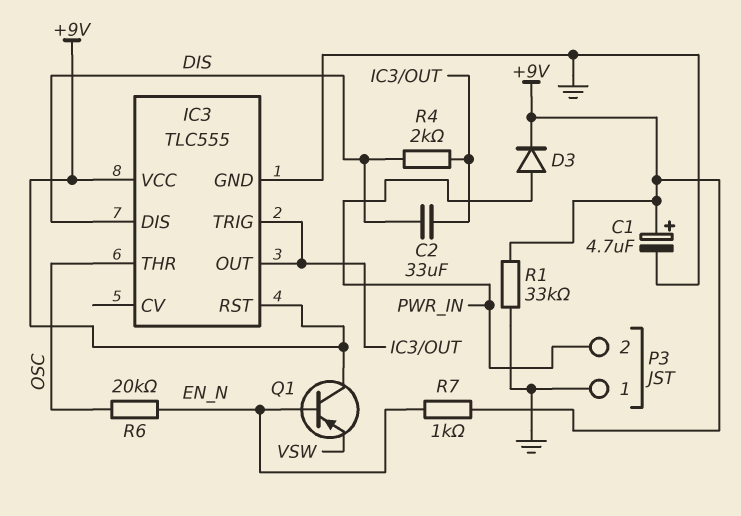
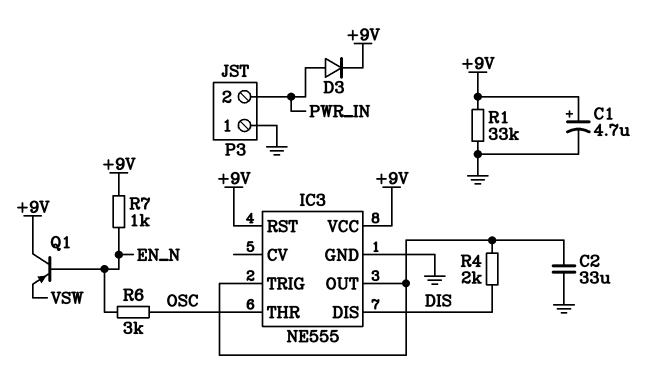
C2: 33uF (DIS, IC3/OUT) -> 33uF (GND, IC3/OUT)
IC3: TLC555 -> NE555
R6: 20k (EN_N, OSC) -> 3k (EN_N, OSC)

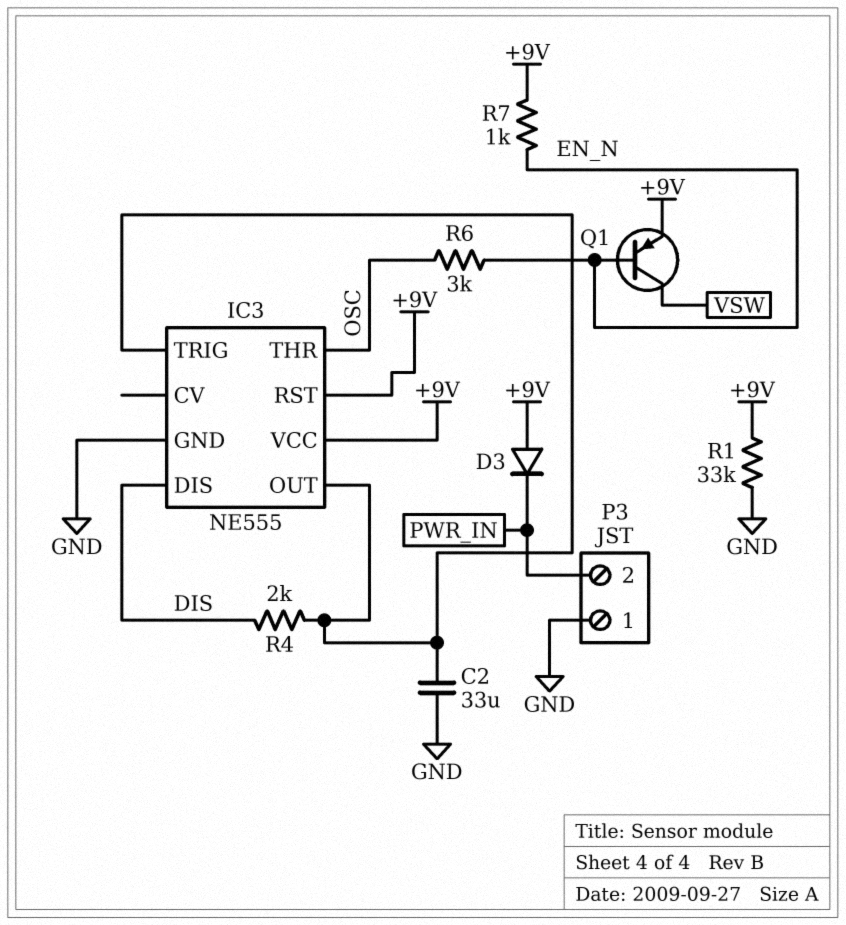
C1: 4.7uF (plus +9V, minus GND) -> none
D3: diode (A PWR_IN, K +9V) -> diode (A +9V, K PWR_IN)
Q1: PNP (B EN_N, C +9V, E VSW) -> PNP (B EN_N, C VSW, E +9V)

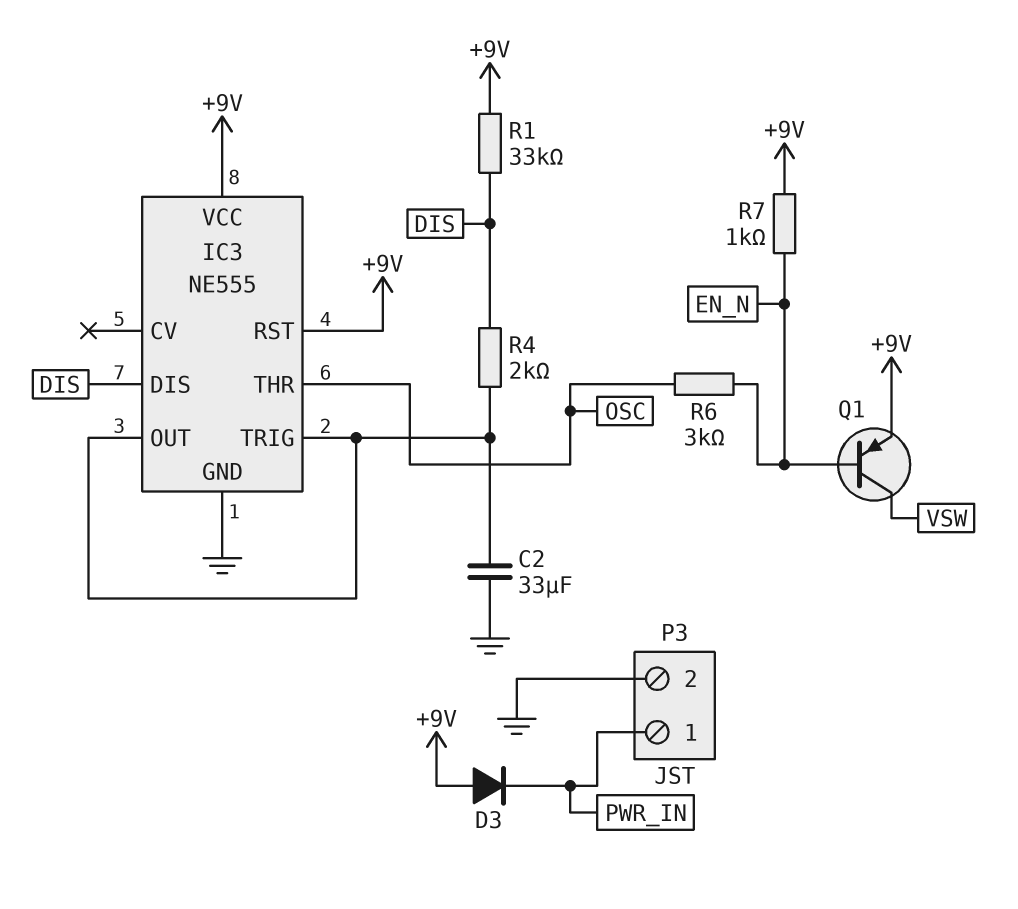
P3 pin 1: GND -> PWR_IN
P3 pin 2: PWR_IN -> GND
R1: 33k (+9V, GND) -> 33k (+9V, DIS)

